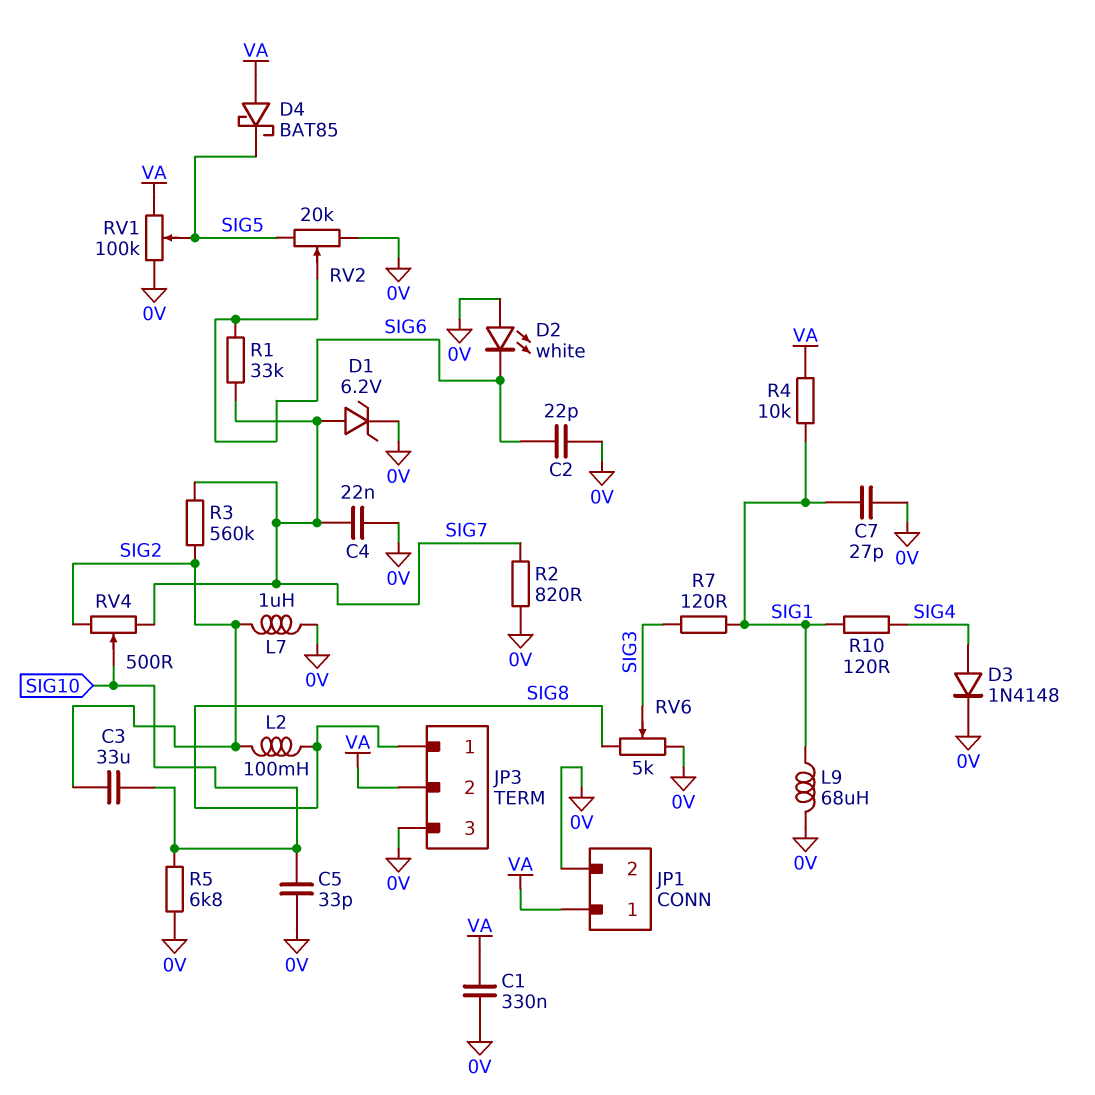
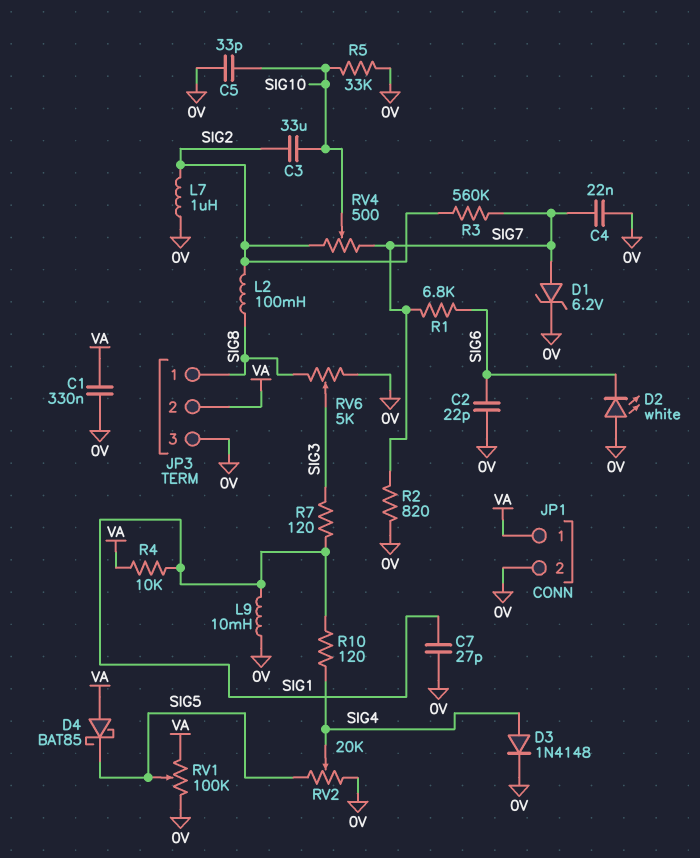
L9: 68uH (0V, SIG1) -> 10mH (0V, SIG1)
R1: 33k (SIG6, SIG7) -> 6.8k (SIG6, SIG7)
R5: 6.8k (0V, SIG10) -> 33k (0V, SIG10)
RV2: 20k (0V, SIG5, wiper SIG6) -> 20k (0V, SIG5, wiper SIG4)

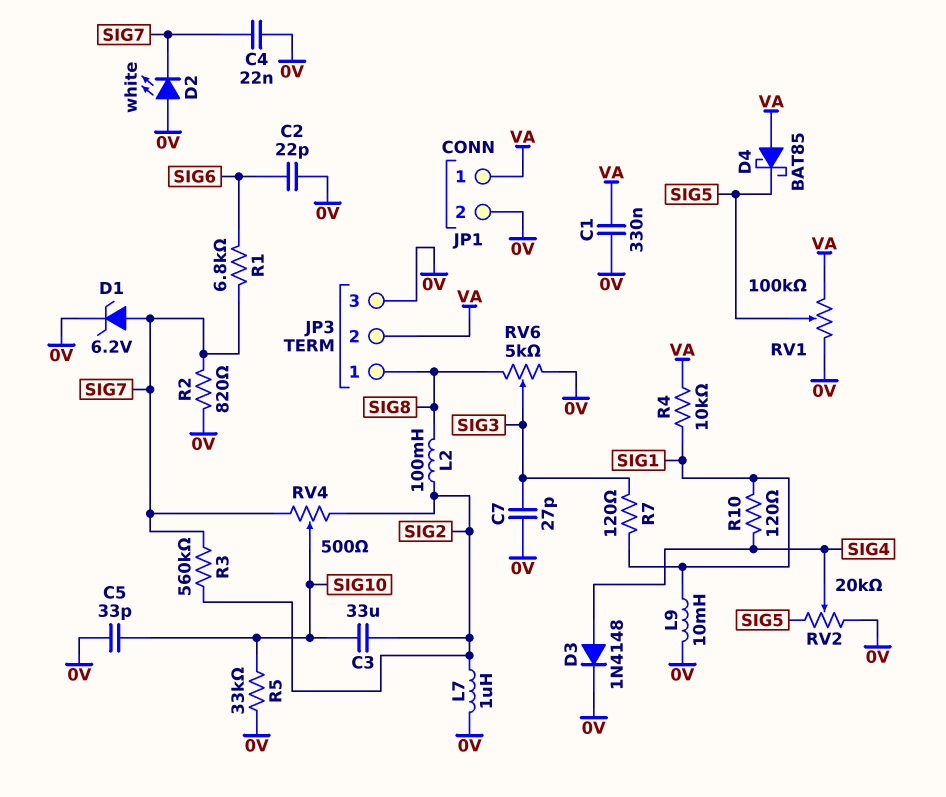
C7: 27pF (0V, SIG1) -> 27pF (0V, SIG3)
D2: LED white (A 0V, K SIG6) -> LED white (A 0V, K SIG7)

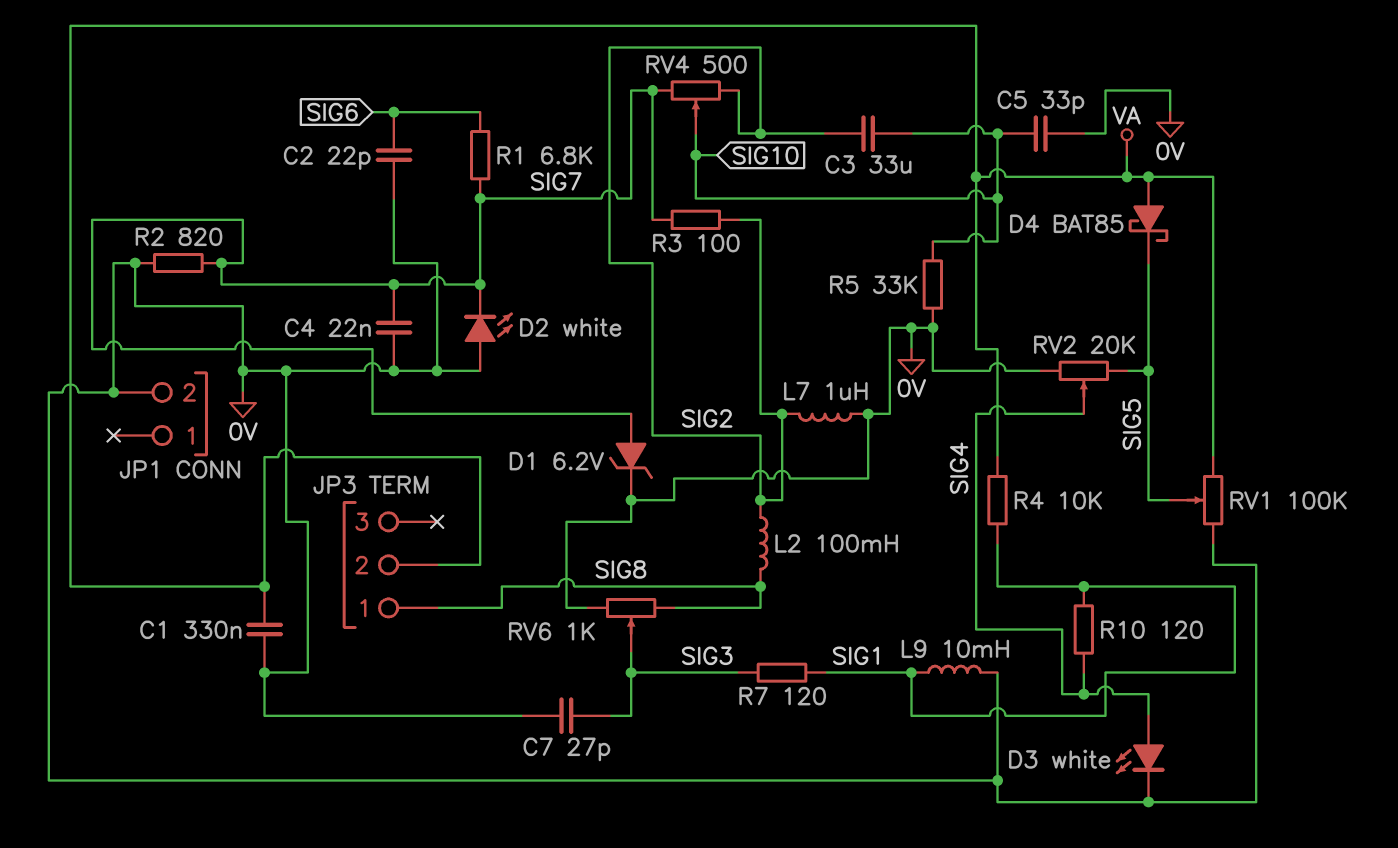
D3: diode 1N4148 (A SIG4, K 0V) -> LED white (A SIG4, K 0V)
JP1 pin 1: VA -> none
JP3 pin 3: 0V -> none
R3: 560k (SIG2, SIG7) -> 100 (SIG2, SIG7)
RV6: 5k (0V, SIG8, wiper SIG3) -> 1k (0V, SIG8, wiper SIG3)

